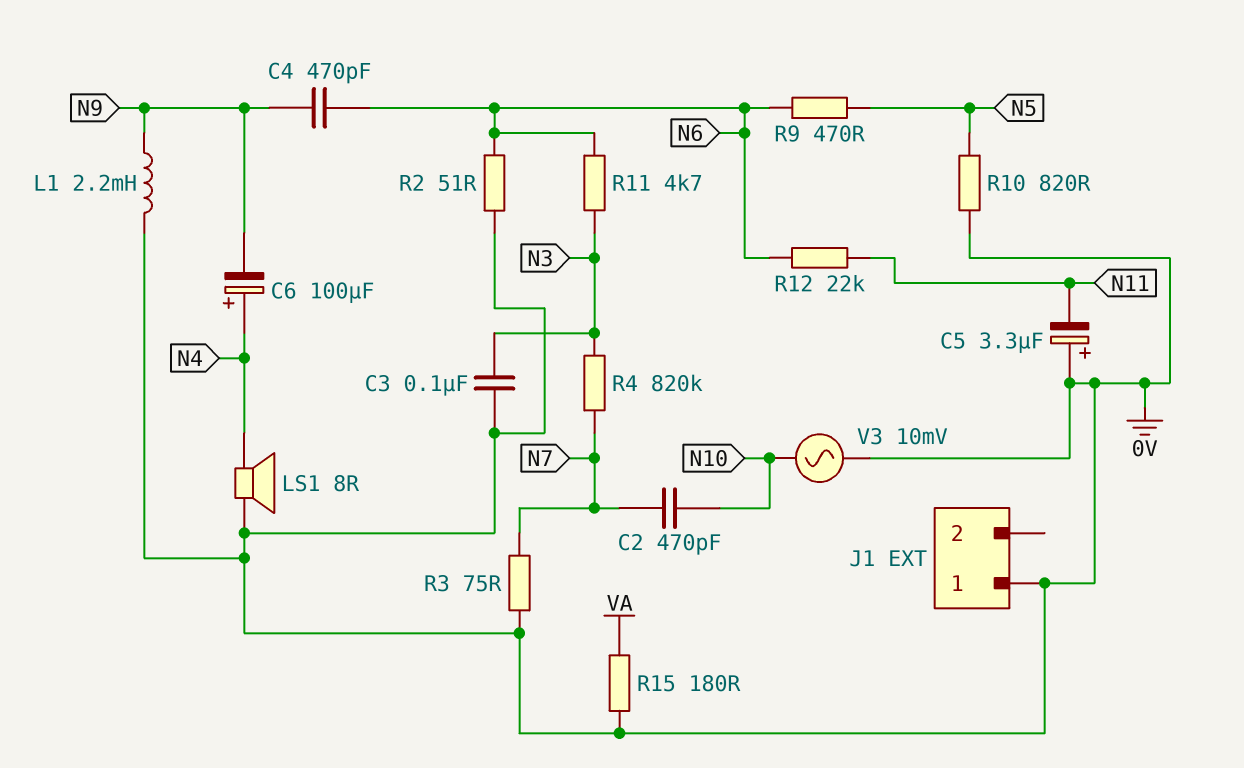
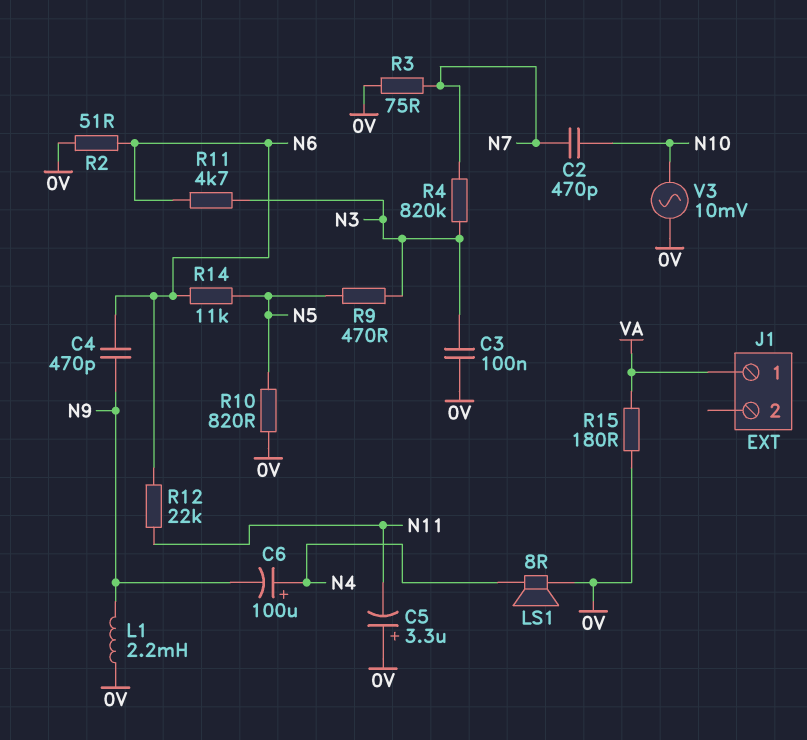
J1 pin 1: 0V -> VA
R9: 470 (N5, N6) -> 470 (N3, N5)
R14: none -> 11k (N5, N6)

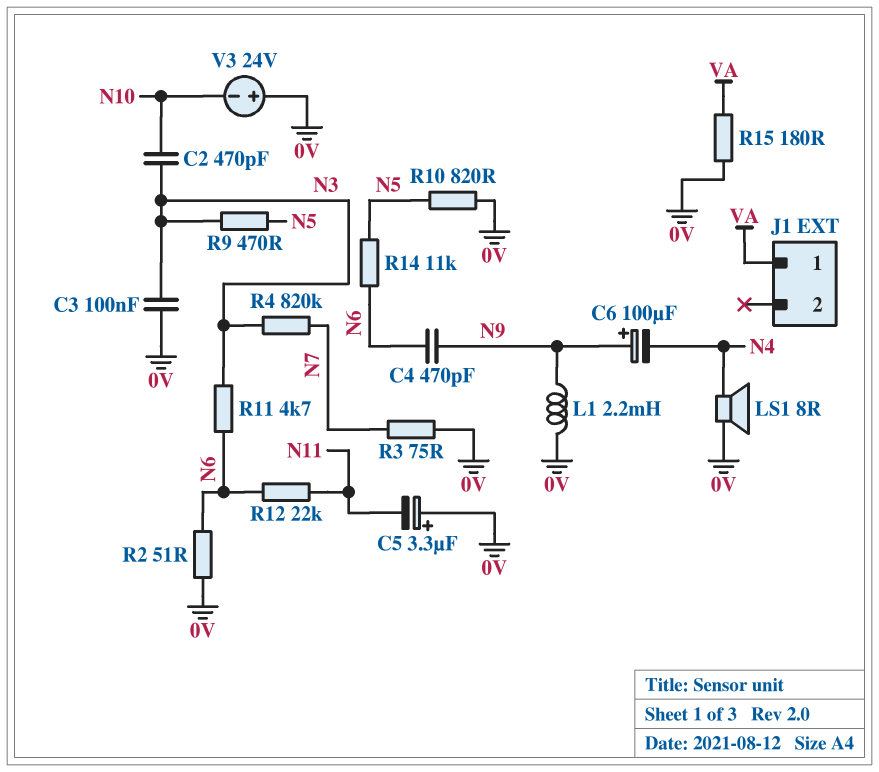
C2: 470pF (N7, N10) -> 470pF (N3, N10)
C6: 100uF (plus N4, minus N9) -> 100uF (plus N9, minus N4)
V3: AC 10mV (0V, N10) -> 24V (plus 0V, minus N10)

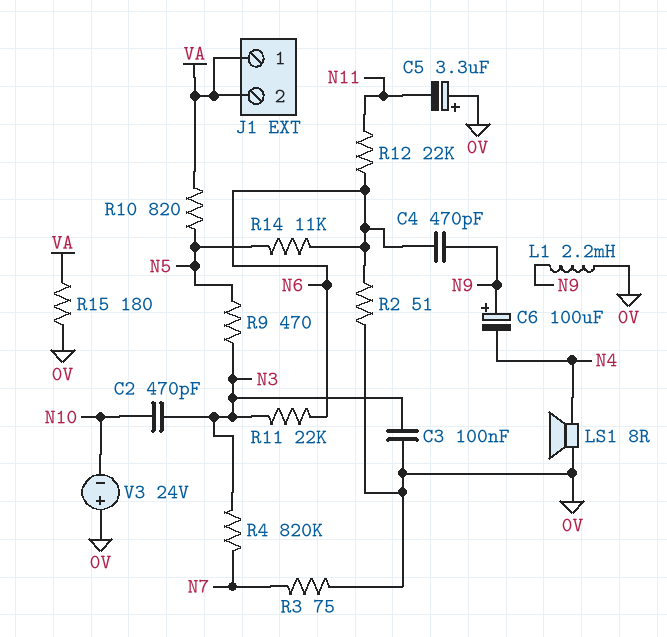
J1 pin 2: none -> VA
R10: 820 (0V, N5) -> 820 (N5, VA)
R11: 4.7k (N3, N6) -> 22k (N3, N6)

